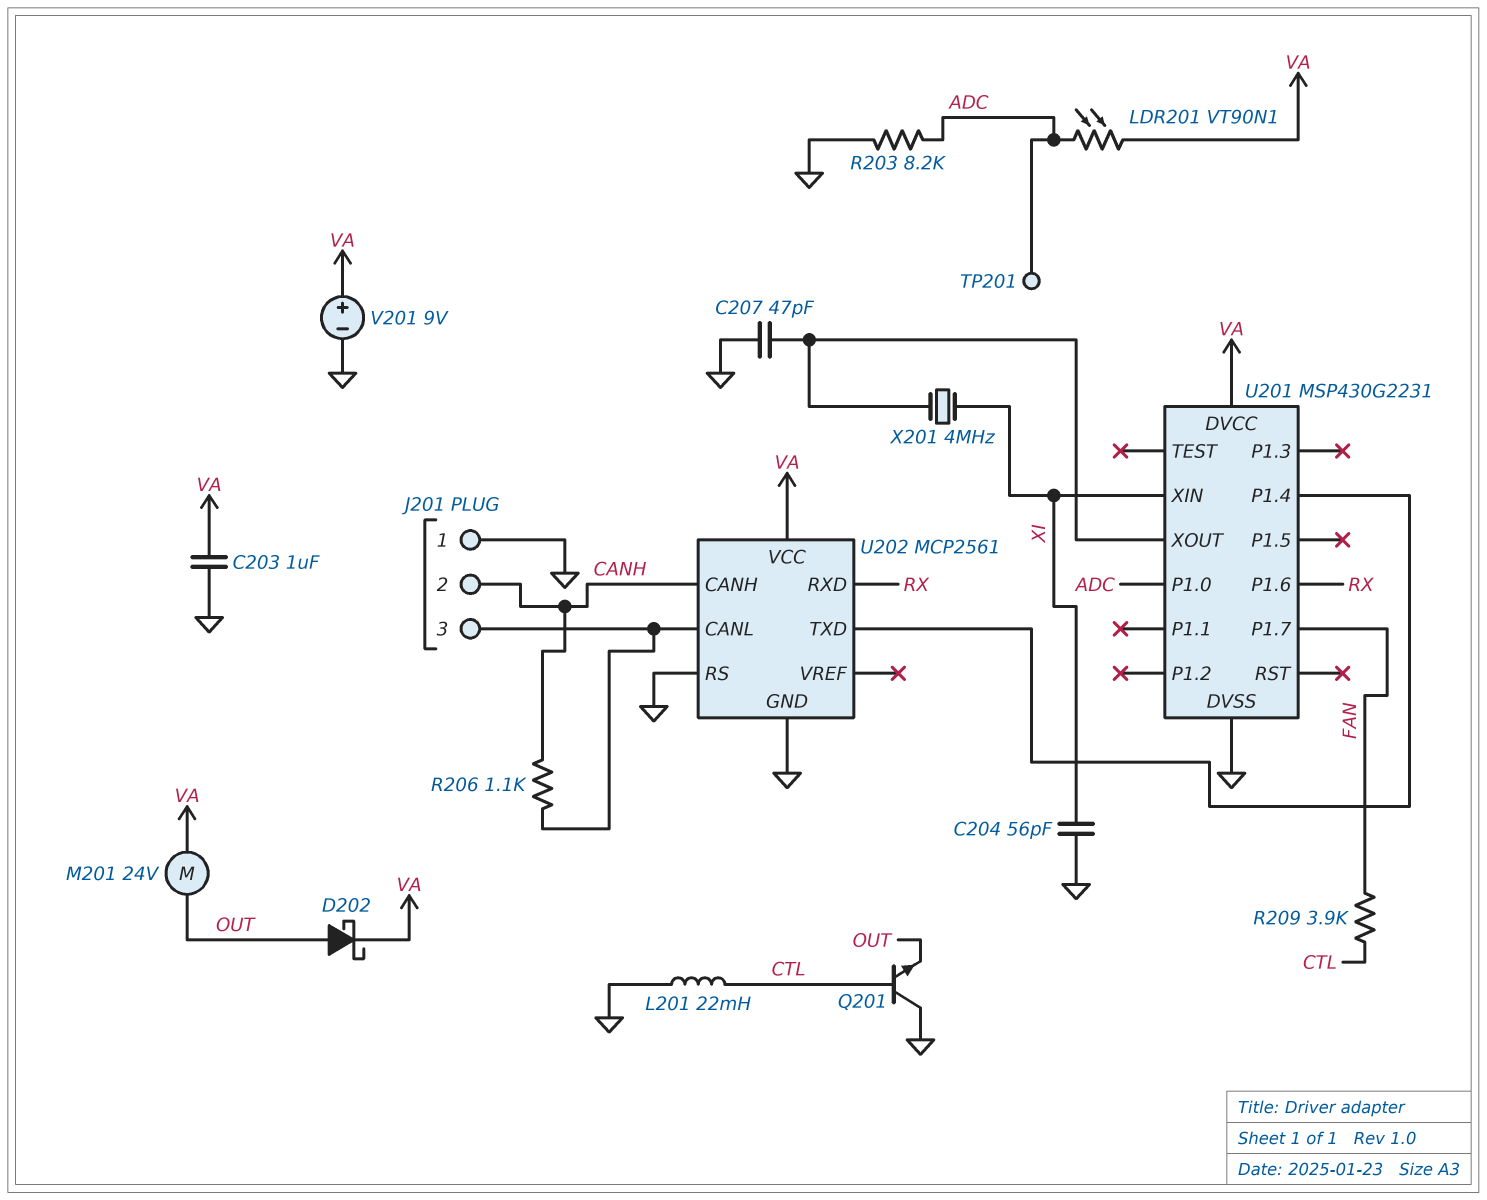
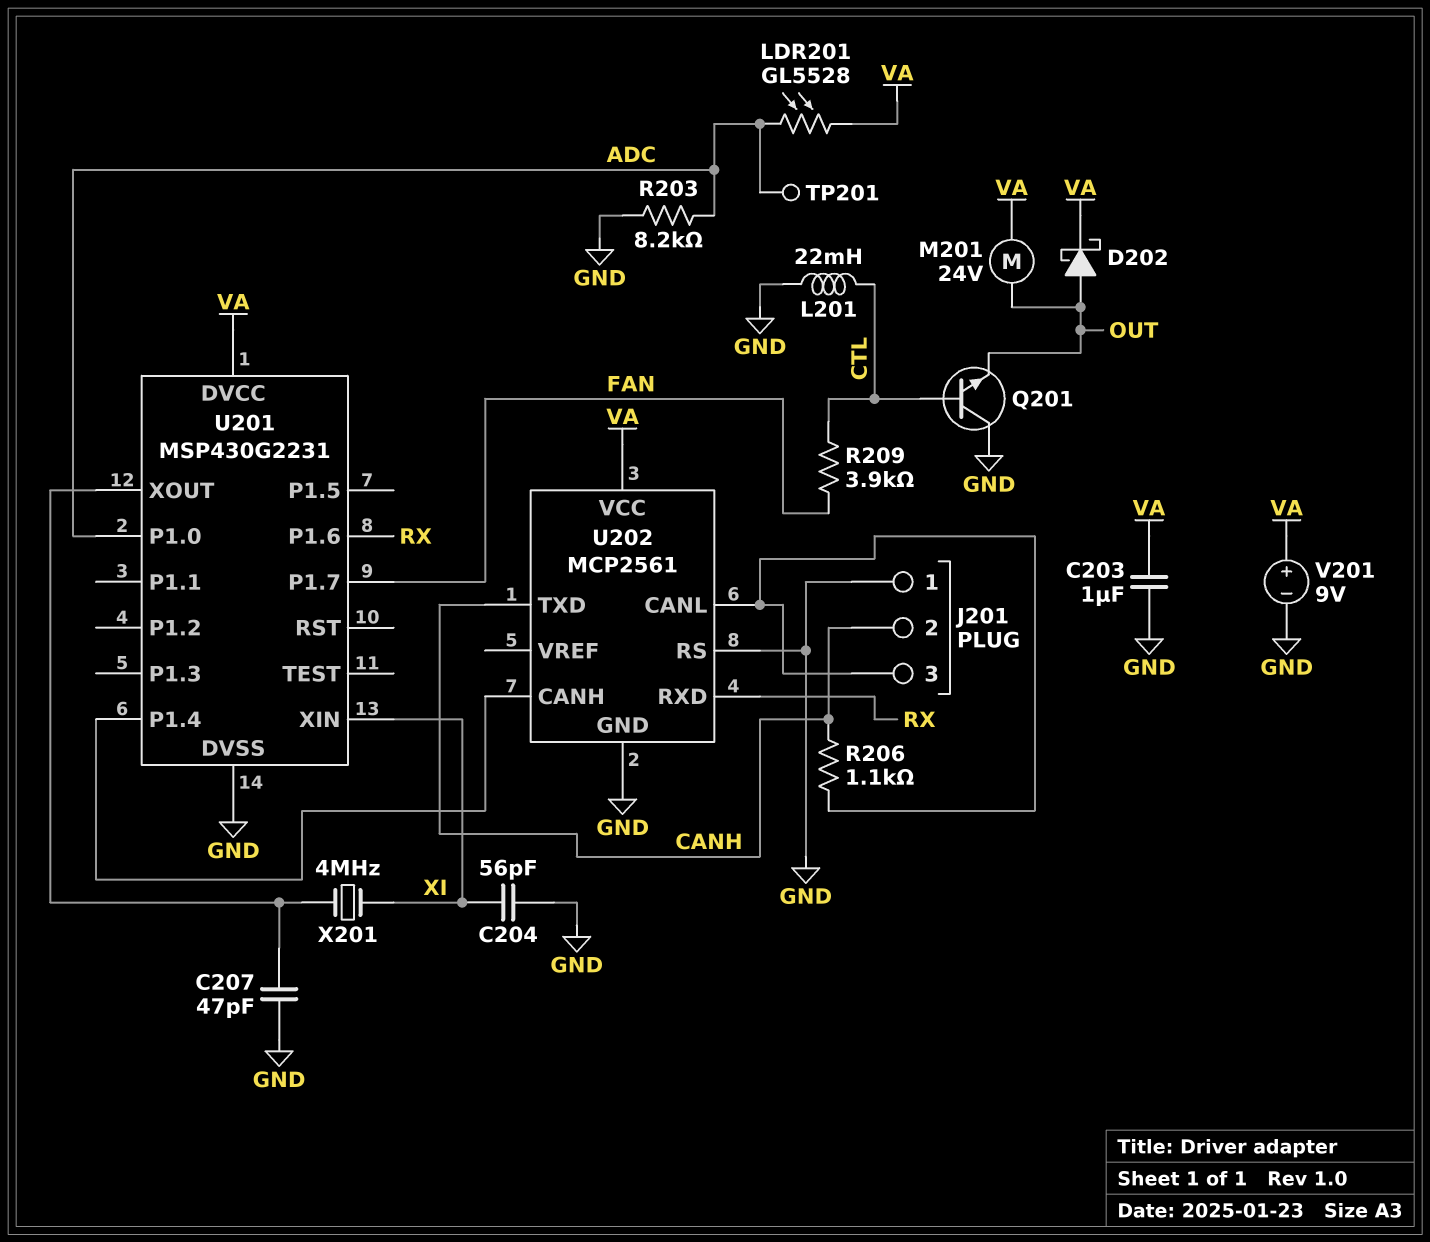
LDR201: VT90N1 (ADC, VA) -> GL5528 (ADC, VA)
U202 pin CANH: CANH -> U201/P1.4
U202 pin TXD: U201/P1.4 -> CANH

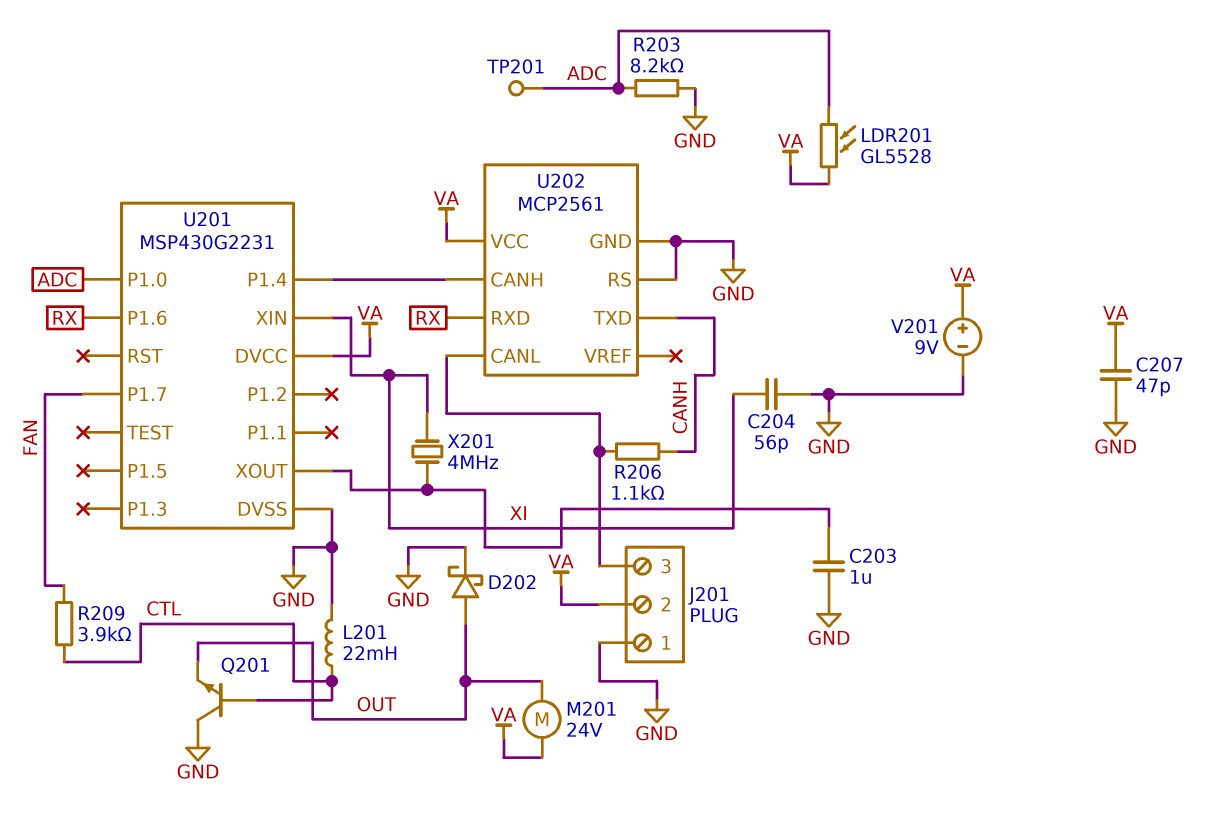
C203: 1uF (GND, VA) -> 1uF (GND, U201/XOUT)
C207: 47pF (GND, U201/XOUT) -> 47pF (GND, VA)
D202: schottky (A OUT, K VA) -> schottky (A OUT, K GND)
J201 pin 2: CANH -> VA

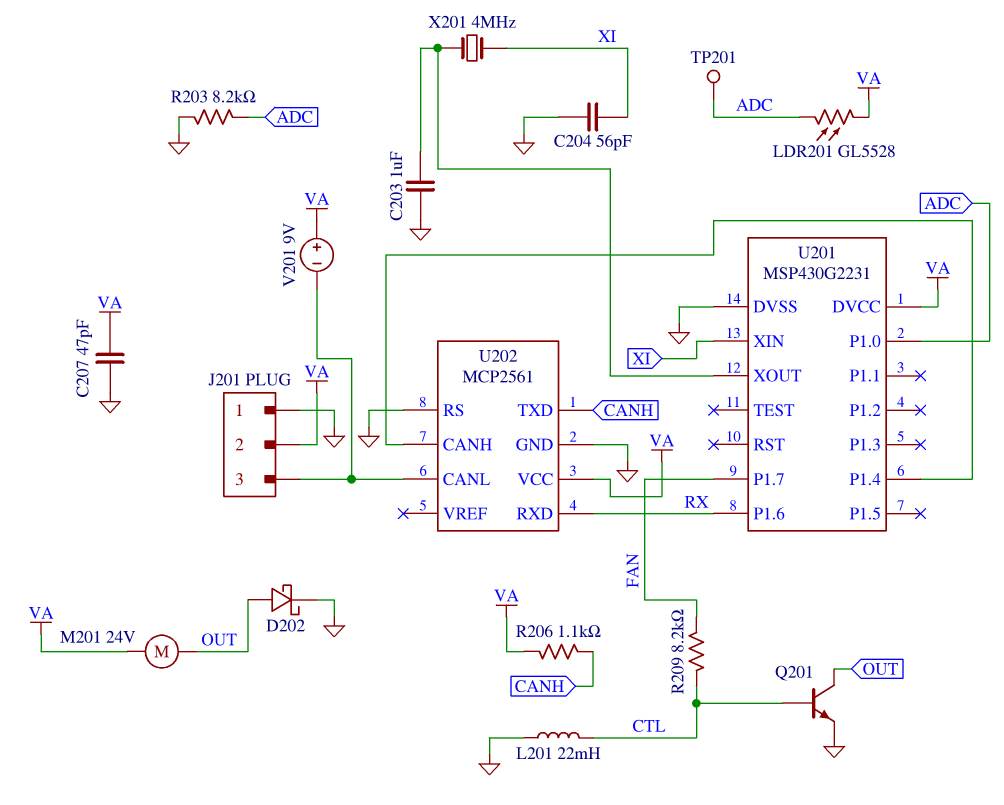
Q201: NPN (B CTL, C GND, E OUT) -> NPN (B CTL, C OUT, E GND)
R206: 1.1k (CANH, J201/3) -> 1.1k (CANH, VA)
R209: 3.9k (CTL, FAN) -> 8.2k (CTL, FAN)
V201: 9V (plus VA, minus GND) -> 9V (plus VA, minus J201/3)

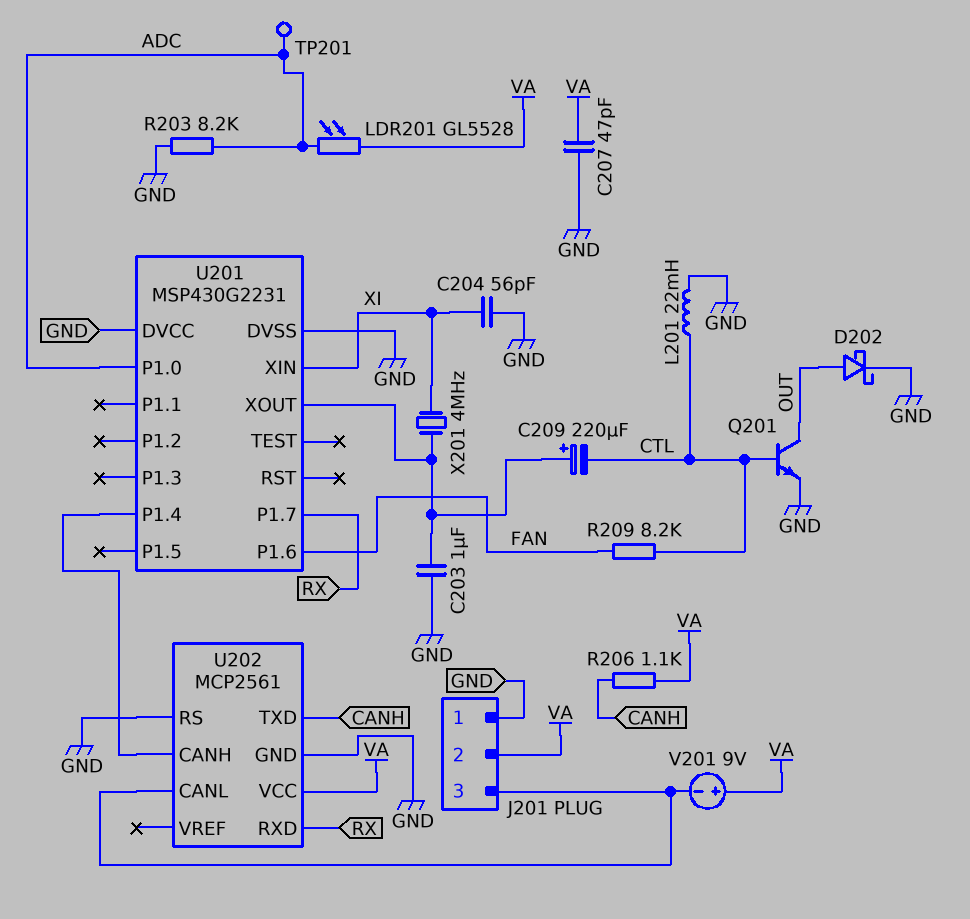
C209: none -> 220uF (plus U201/XOUT, minus CTL)
M201: motor 24V (OUT, VA) -> none
U201 pin DVCC: VA -> GND
U201 pin P1.6: RX -> FAN
U201 pin P1.7: FAN -> RX

